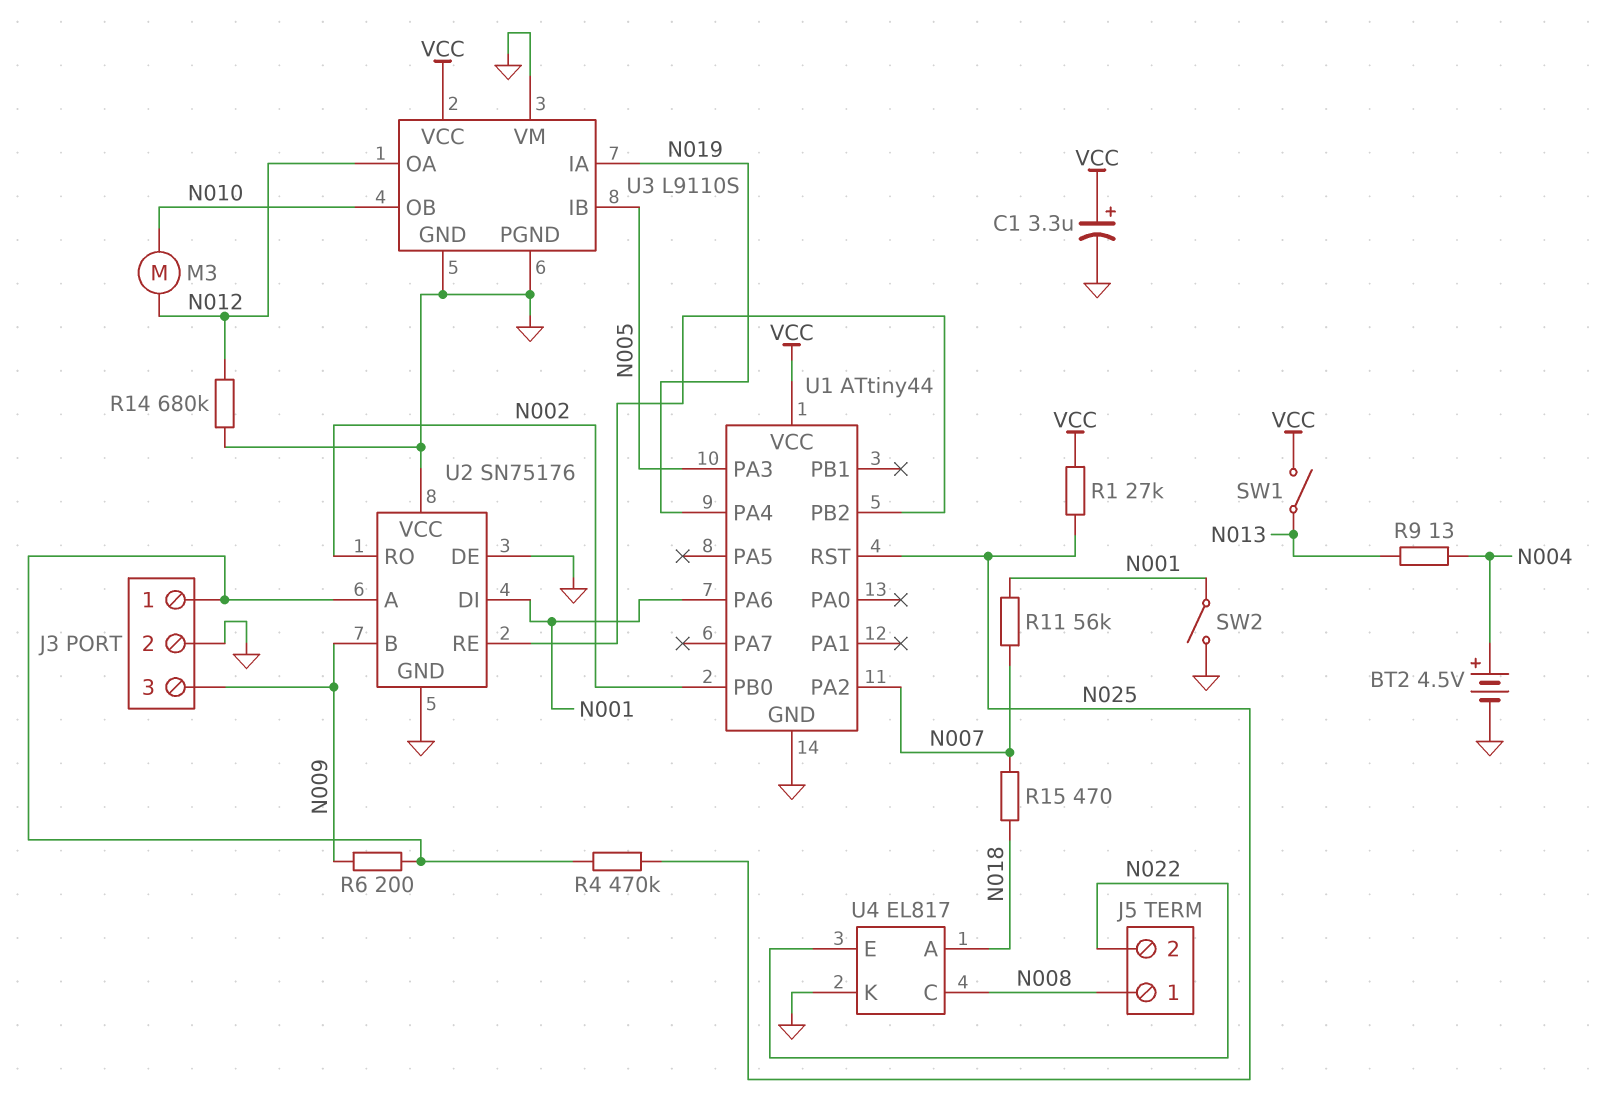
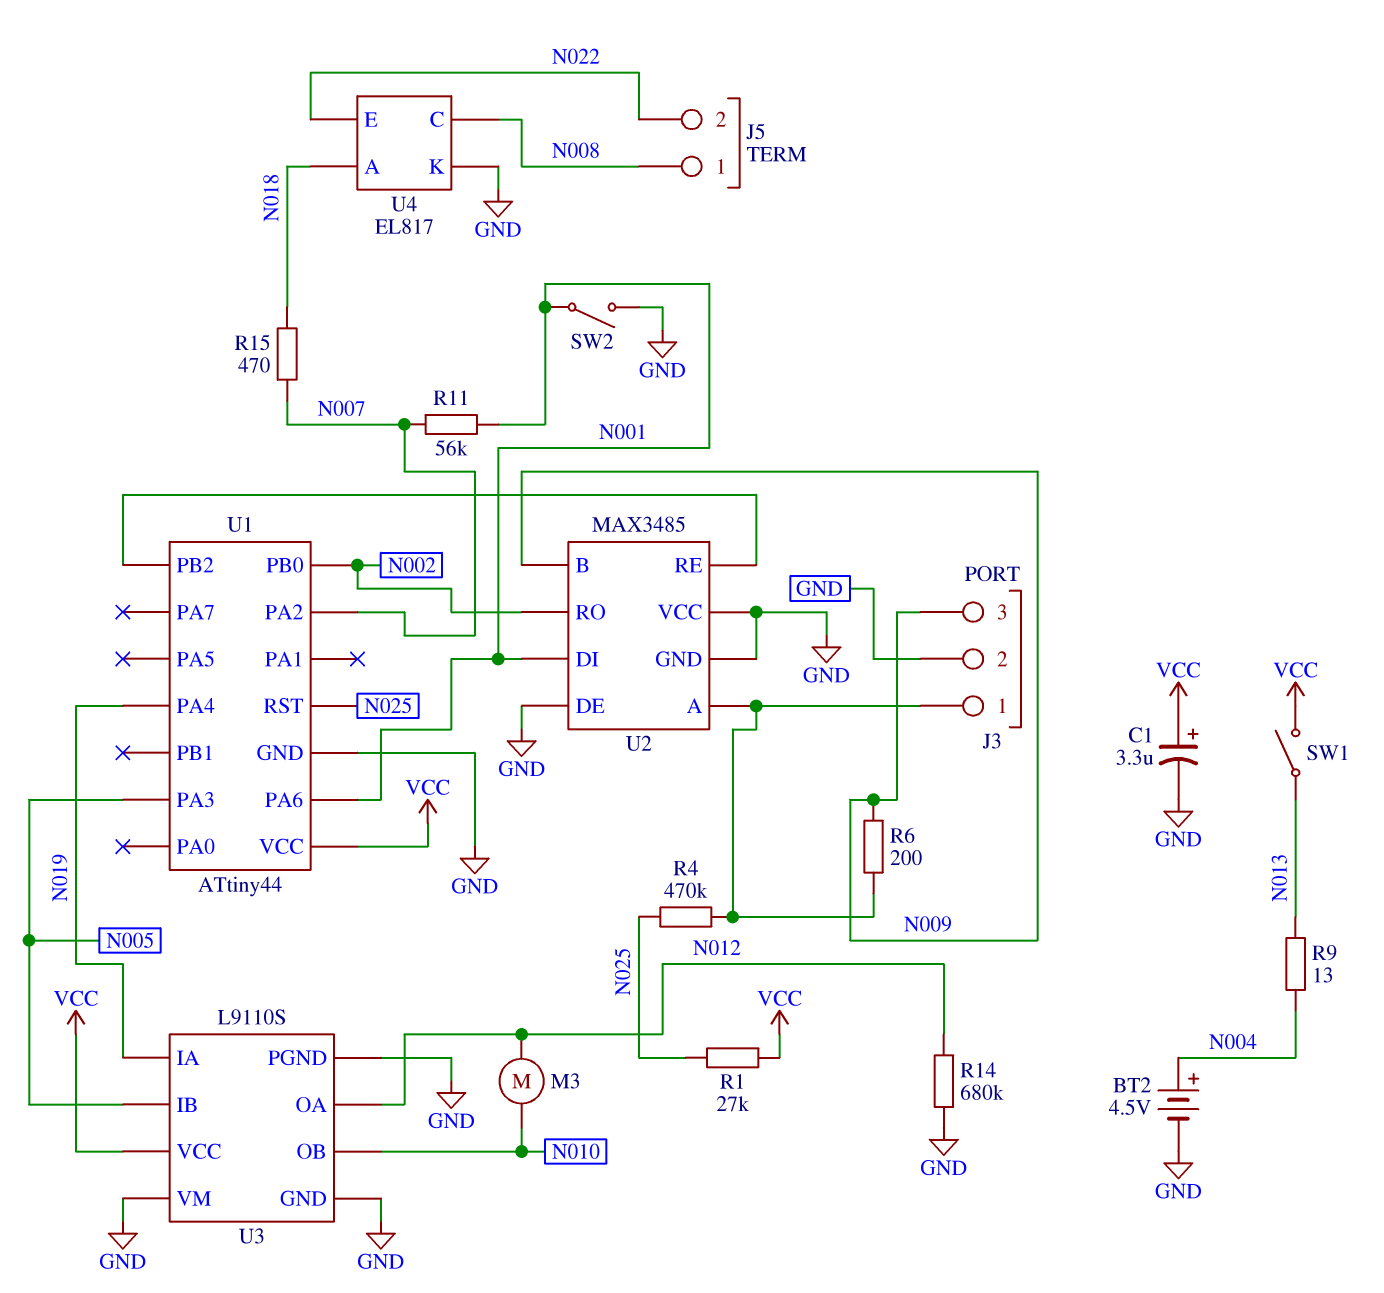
U2: SN75176 -> MAX3485

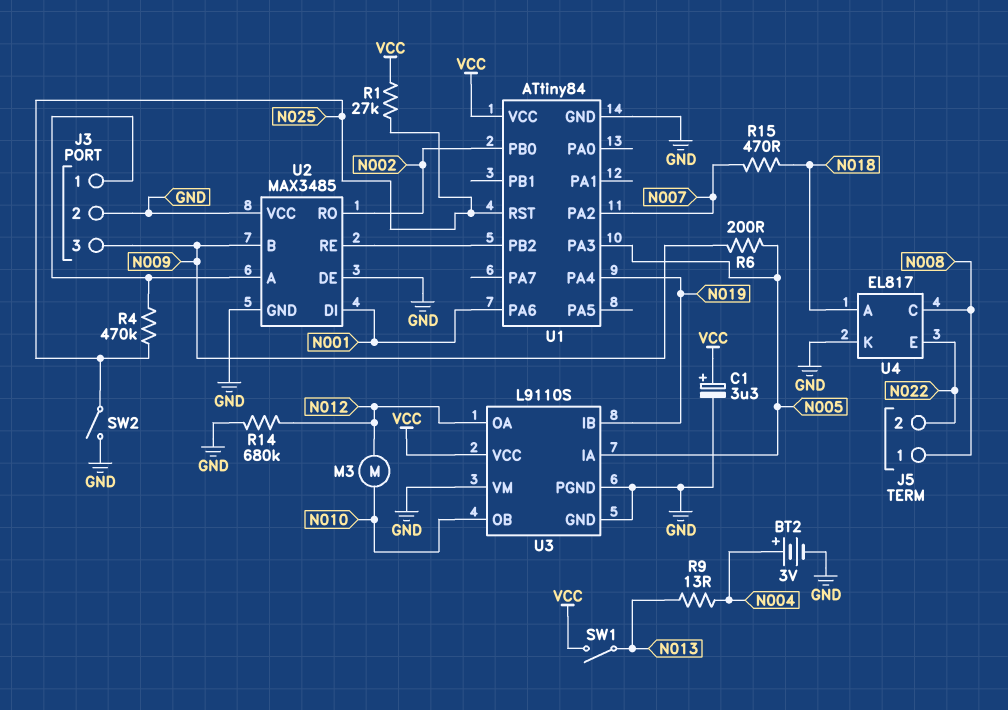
BT2: 4.5V (plus N004, minus GND) -> 3V (plus N004, minus GND)
R6: 200 (J3/1, N009) -> 200 (N005, N009)
R11: 56k (N001, N007) -> none
SW2: switch (GND, N001) -> switch (GND, N025)
U1: ATtiny44 -> ATtiny84
U3 pin IA: N019 -> N005
U3 pin IB: N005 -> N019

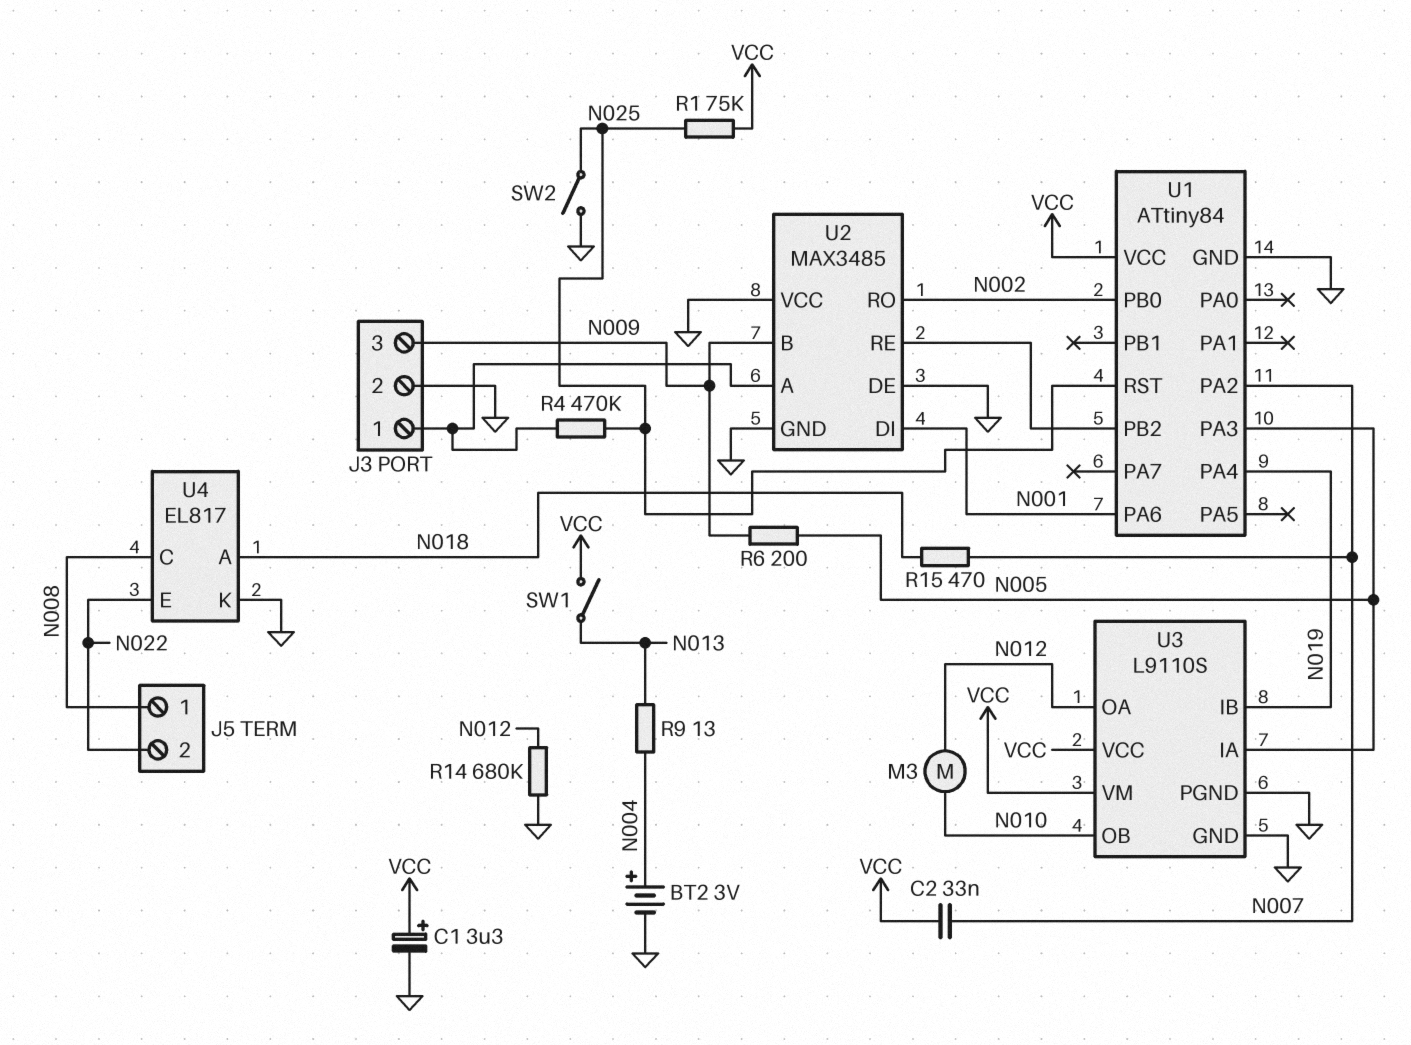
C2: none -> 33nF (N007, VCC)
R1: 27k (N025, VCC) -> 75k (N025, VCC)
U3 pin VM: GND -> VCC

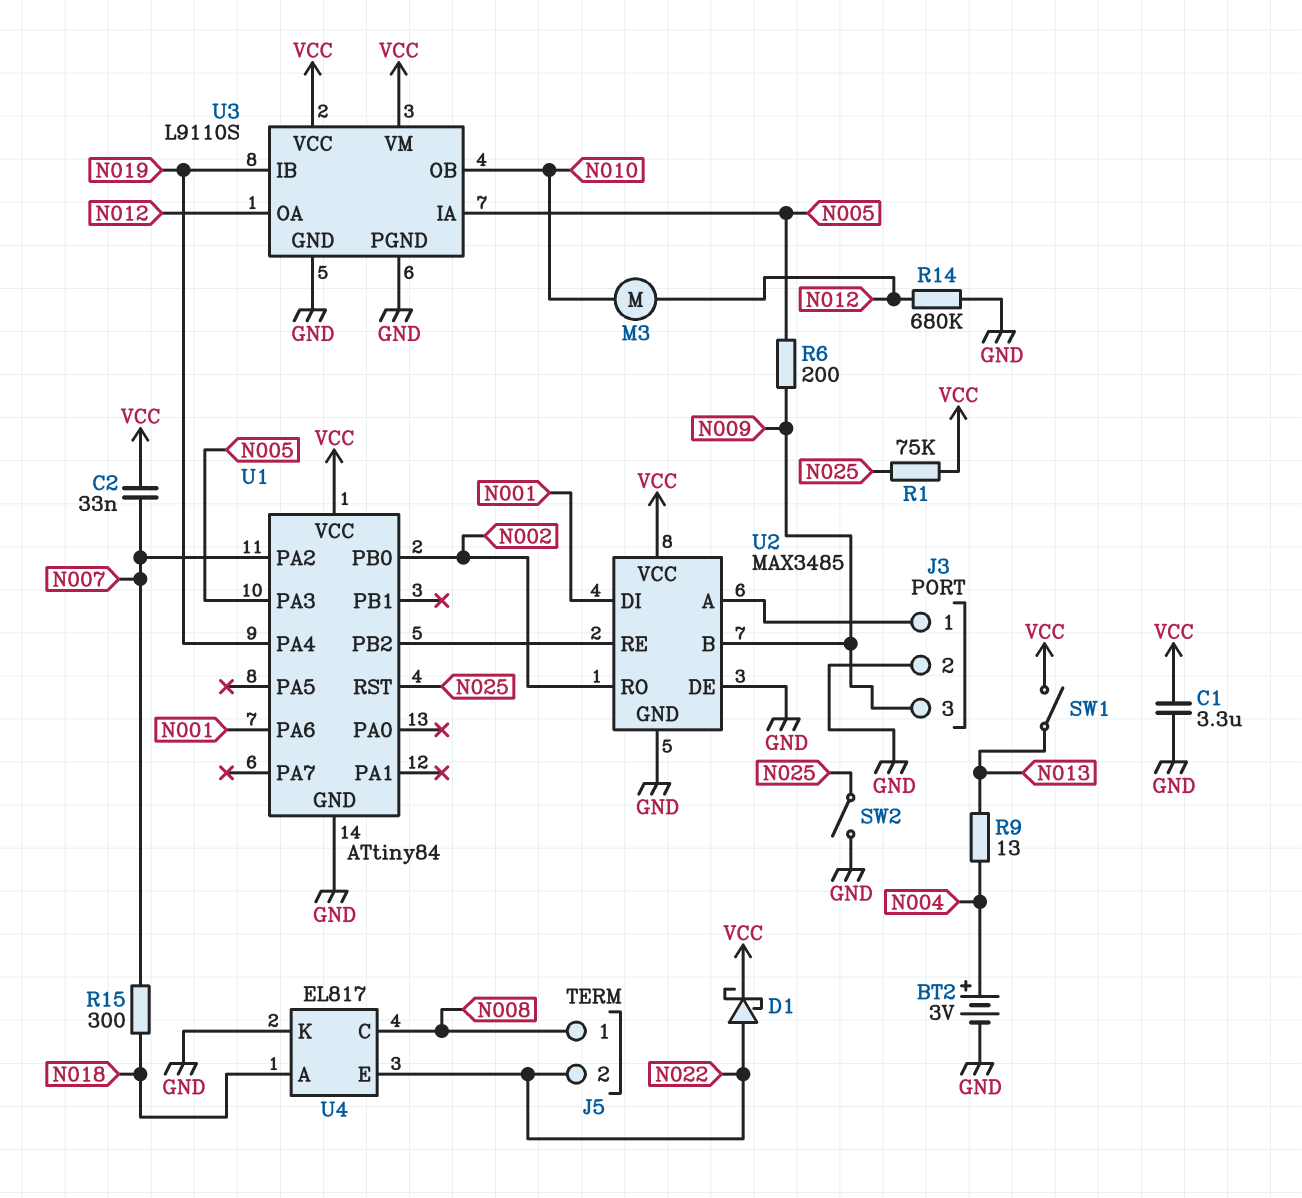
C1: 3.3uF (plus VCC, minus GND) -> 3.3uF (GND, VCC)
D1: none -> schottky (A N022, K VCC)
R4: 470k (J3/1, N025) -> none
R15: 470 (N007, N018) -> 300 (N007, N018)
U2 pin VCC: GND -> VCC

